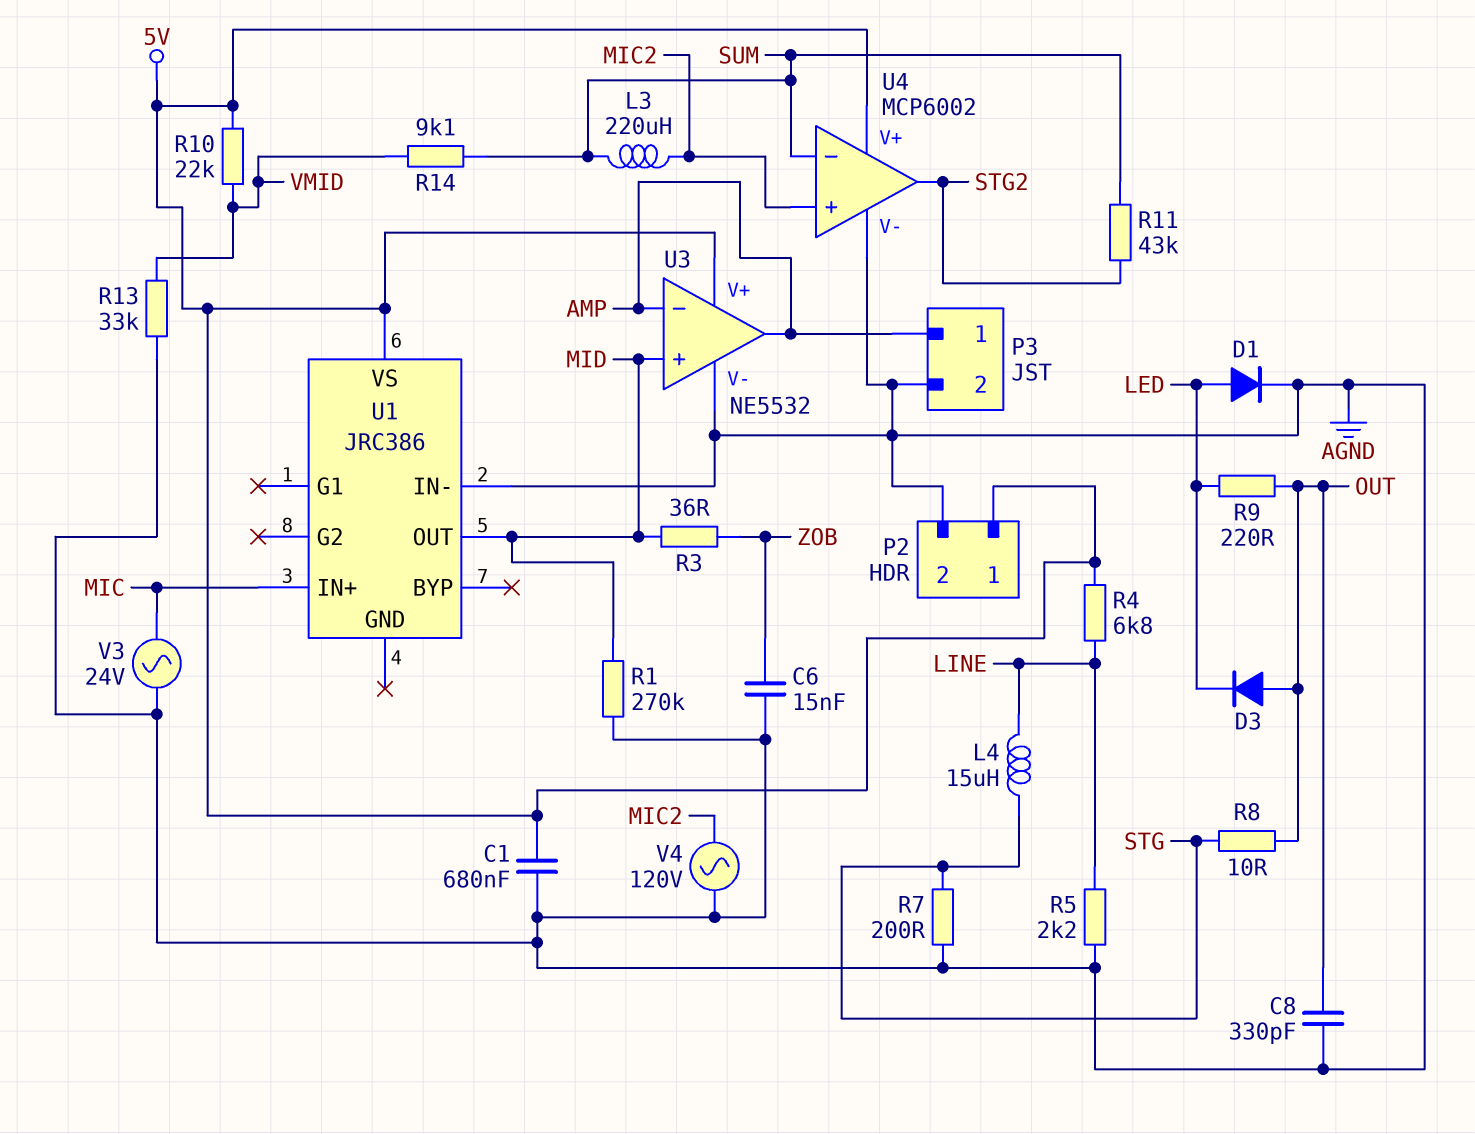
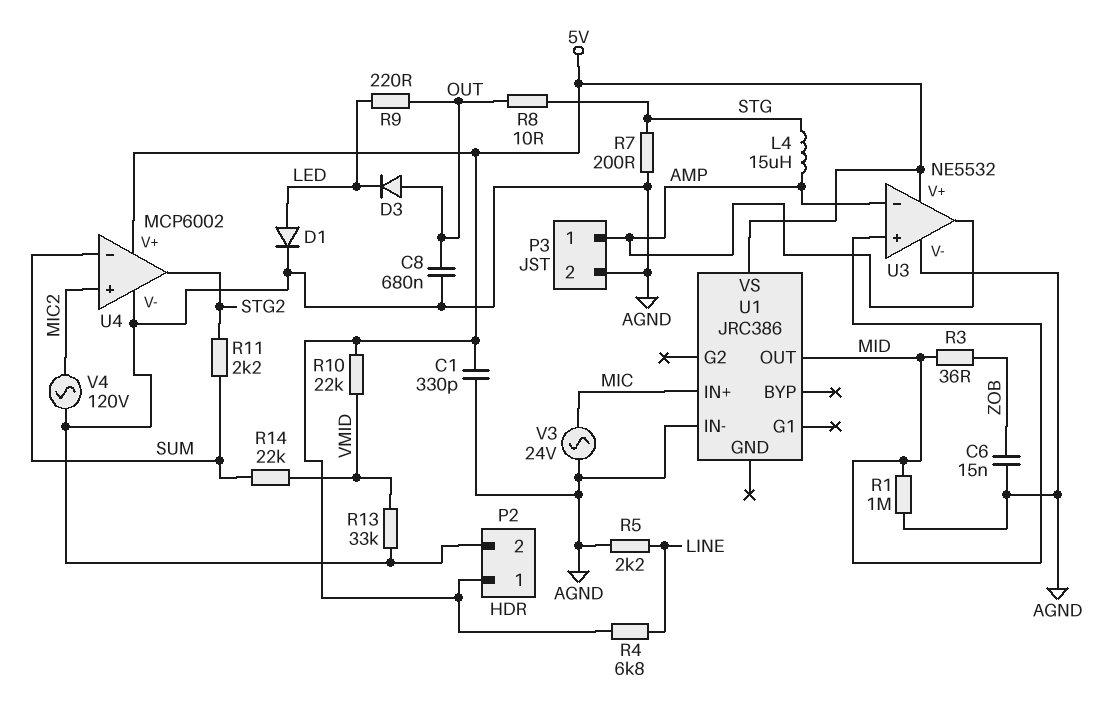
C1: 680nF (5V, AGND) -> 330pF (5V, AGND)
C8: 330pF (AGND, OUT) -> 680nF (AGND, OUT)
L3: 220uH (MIC2, SUM) -> none
L4: 15uH (LINE, STG) -> 15uH (AMP, STG)
R1: 270k (AGND, MID) -> 1M (AGND, MID)
R11: 43k (STG2, SUM) -> 2.2k (STG2, SUM)
R14: 9.1k (SUM, VMID) -> 22k (SUM, VMID)

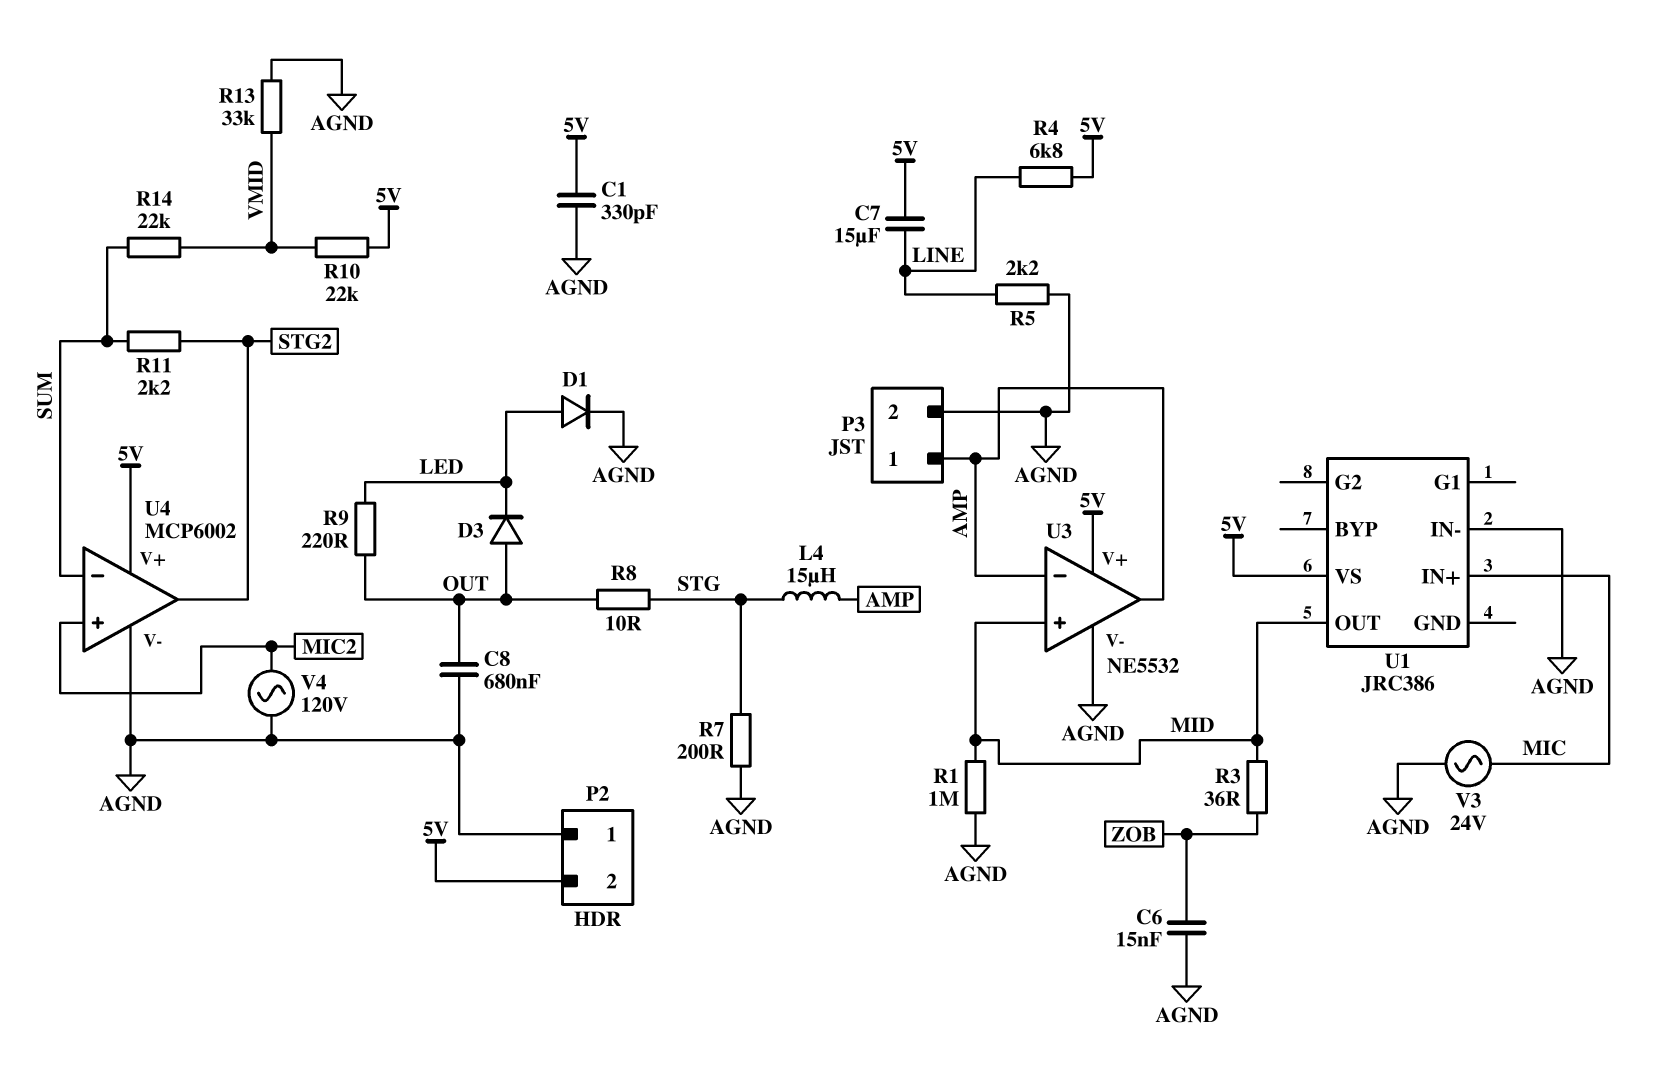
C7: none -> 15uF (5V, LINE)
P2 pin 1: 5V -> AGND
P2 pin 2: AGND -> 5V

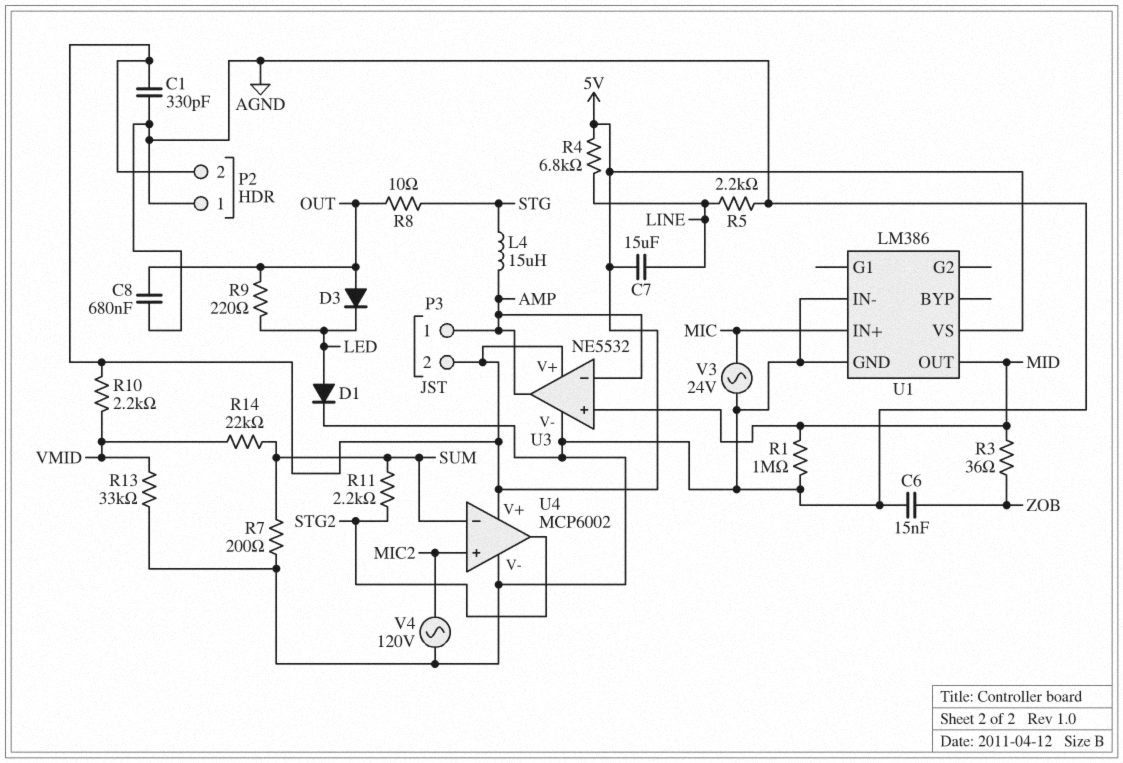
P3 pin 2: AGND -> 5V
R7: 200 (AGND, STG) -> 200 (AGND, SUM)
R10: 22k (5V, VMID) -> 2.2k (5V, VMID)
U1: JRC386 -> LM386
U1 pin GND: none -> AGND

